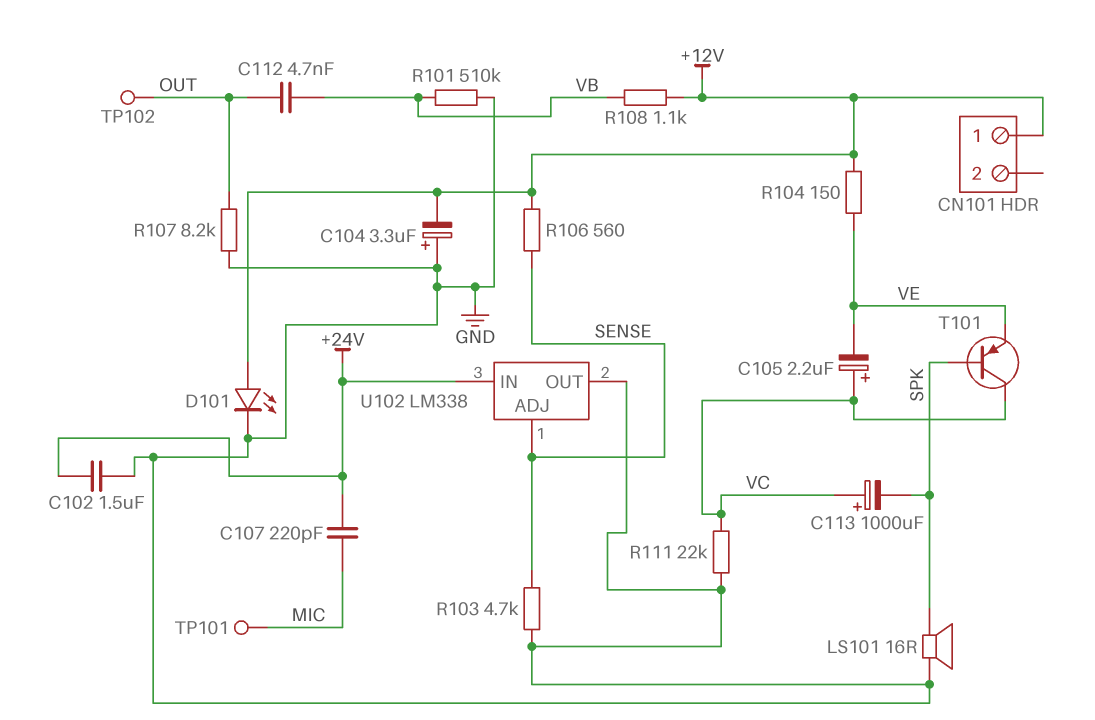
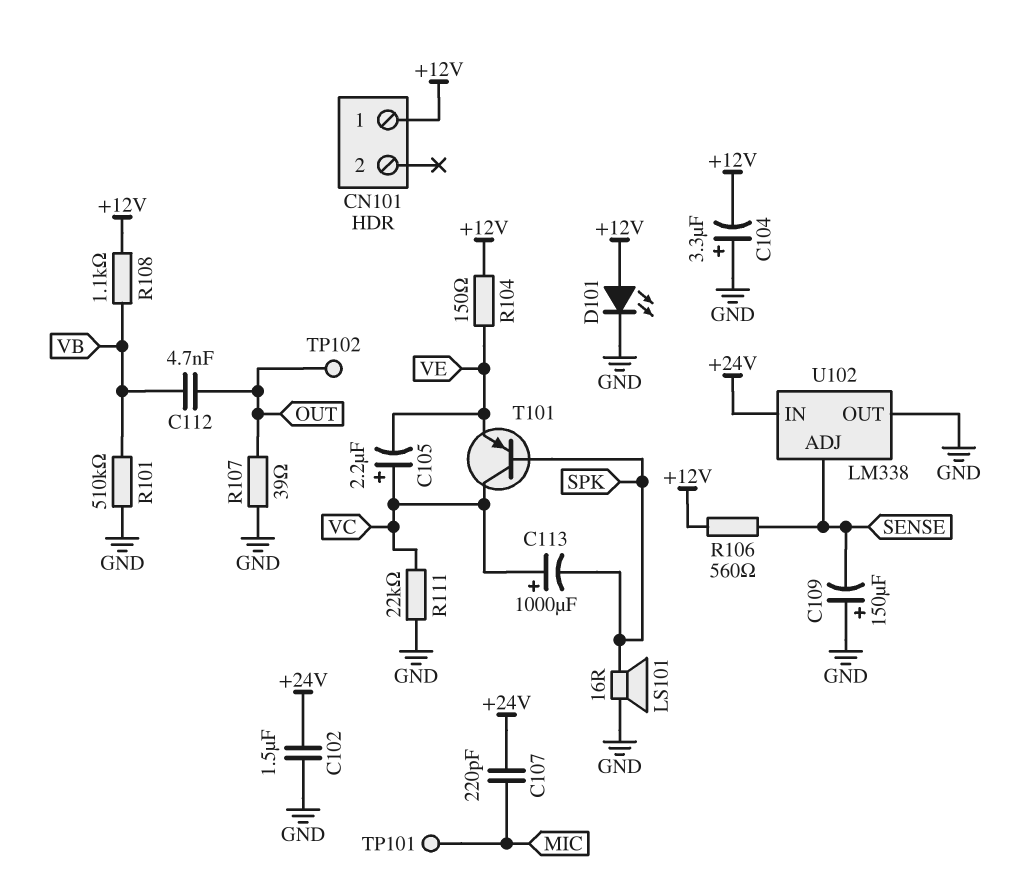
C109: none -> 150uF (plus GND, minus SENSE)
R103: 4.7k (GND, SENSE) -> none
R107: 8.2k (GND, OUT) -> 39 (GND, OUT)

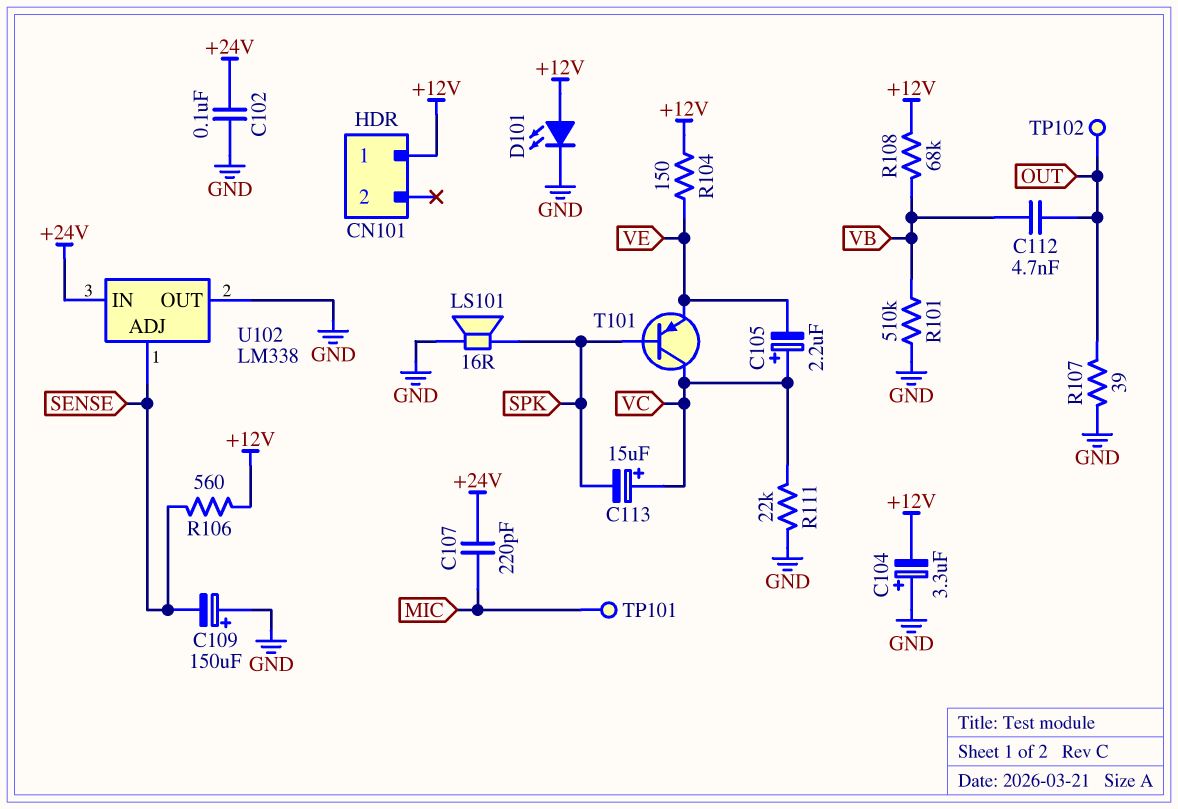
C102: 1.5uF (+24V, GND) -> 100nF (+24V, GND)
C113: 1000uF (plus VC, minus SPK) -> 15uF (plus VC, minus SPK)
R108: 1.1k (+12V, VB) -> 68k (+12V, VB)

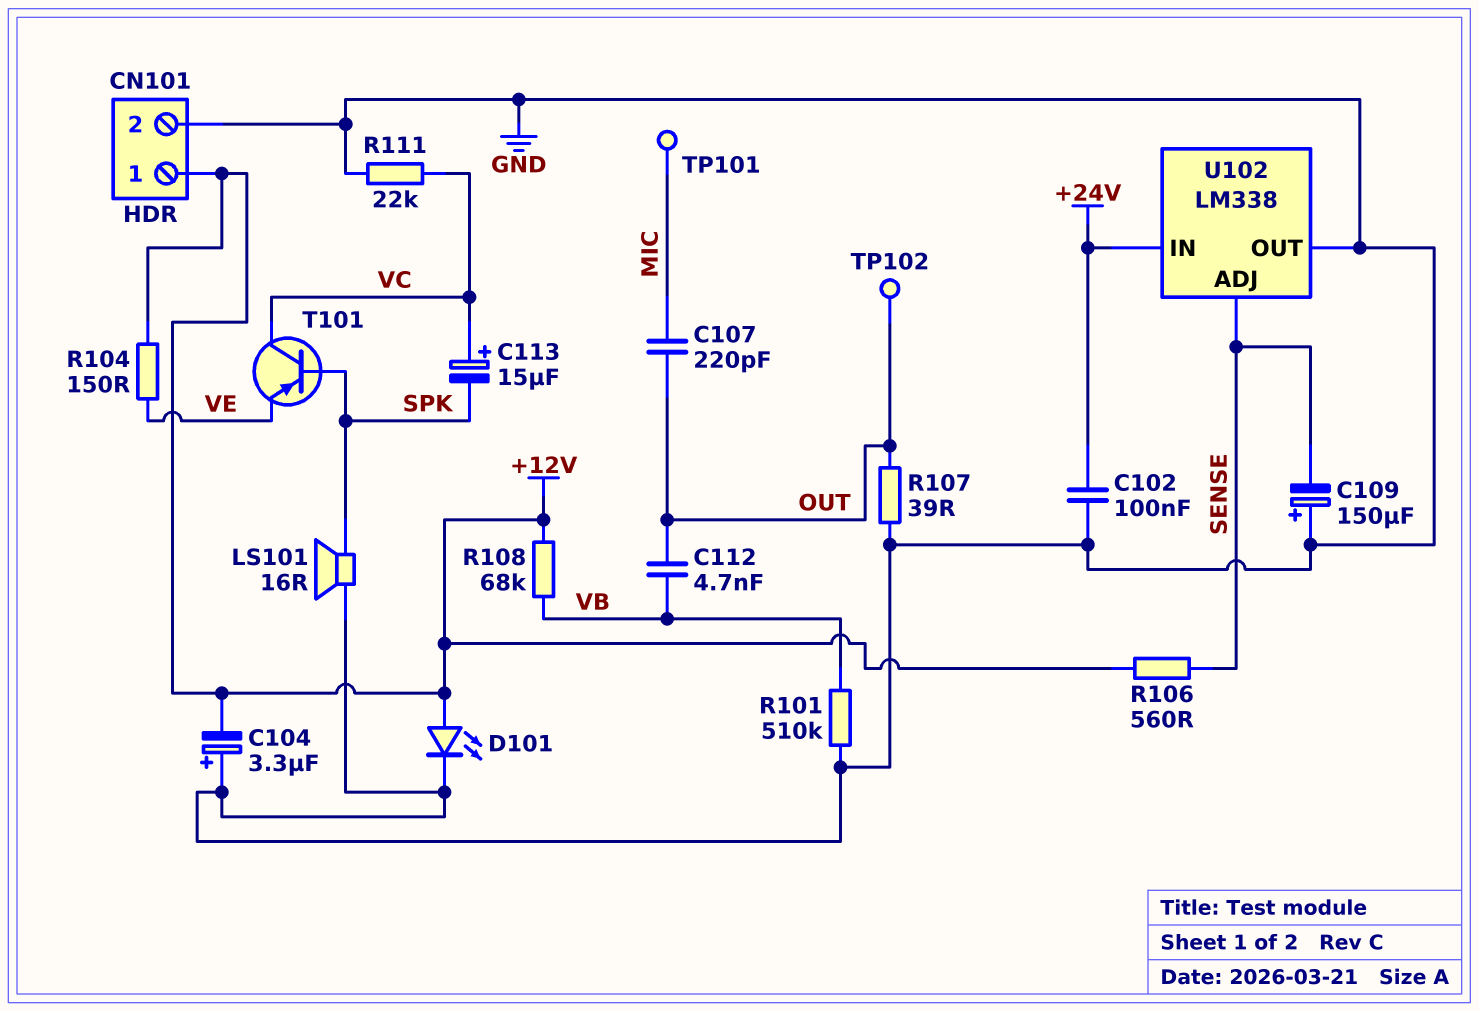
C105: 2.2uF (plus VC, minus VE) -> none
C107: 220pF (+24V, MIC) -> 220pF (MIC, OUT)
CN101 pin 2: none -> GND

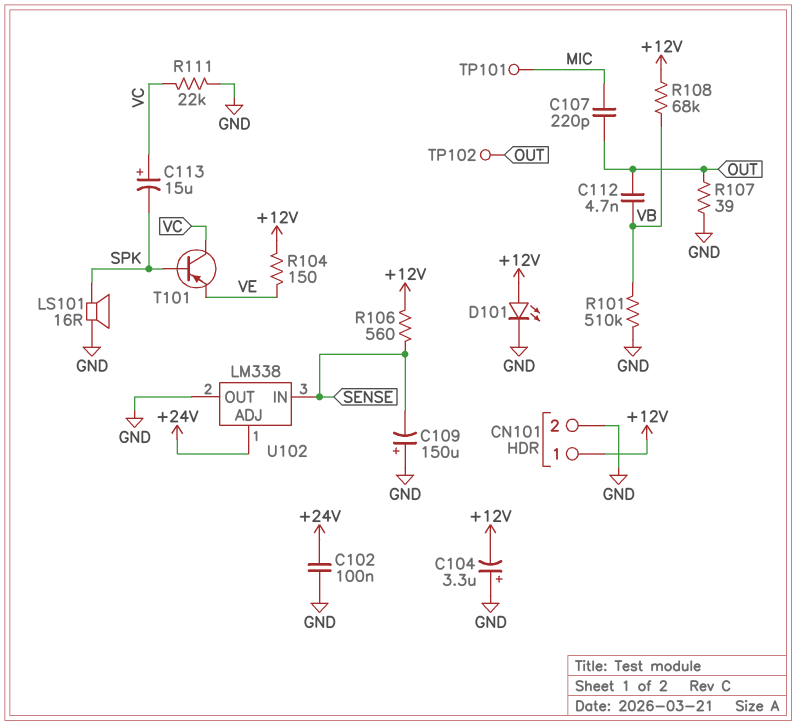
U102 pin ADJ: SENSE -> +24V
U102 pin IN: +24V -> SENSE

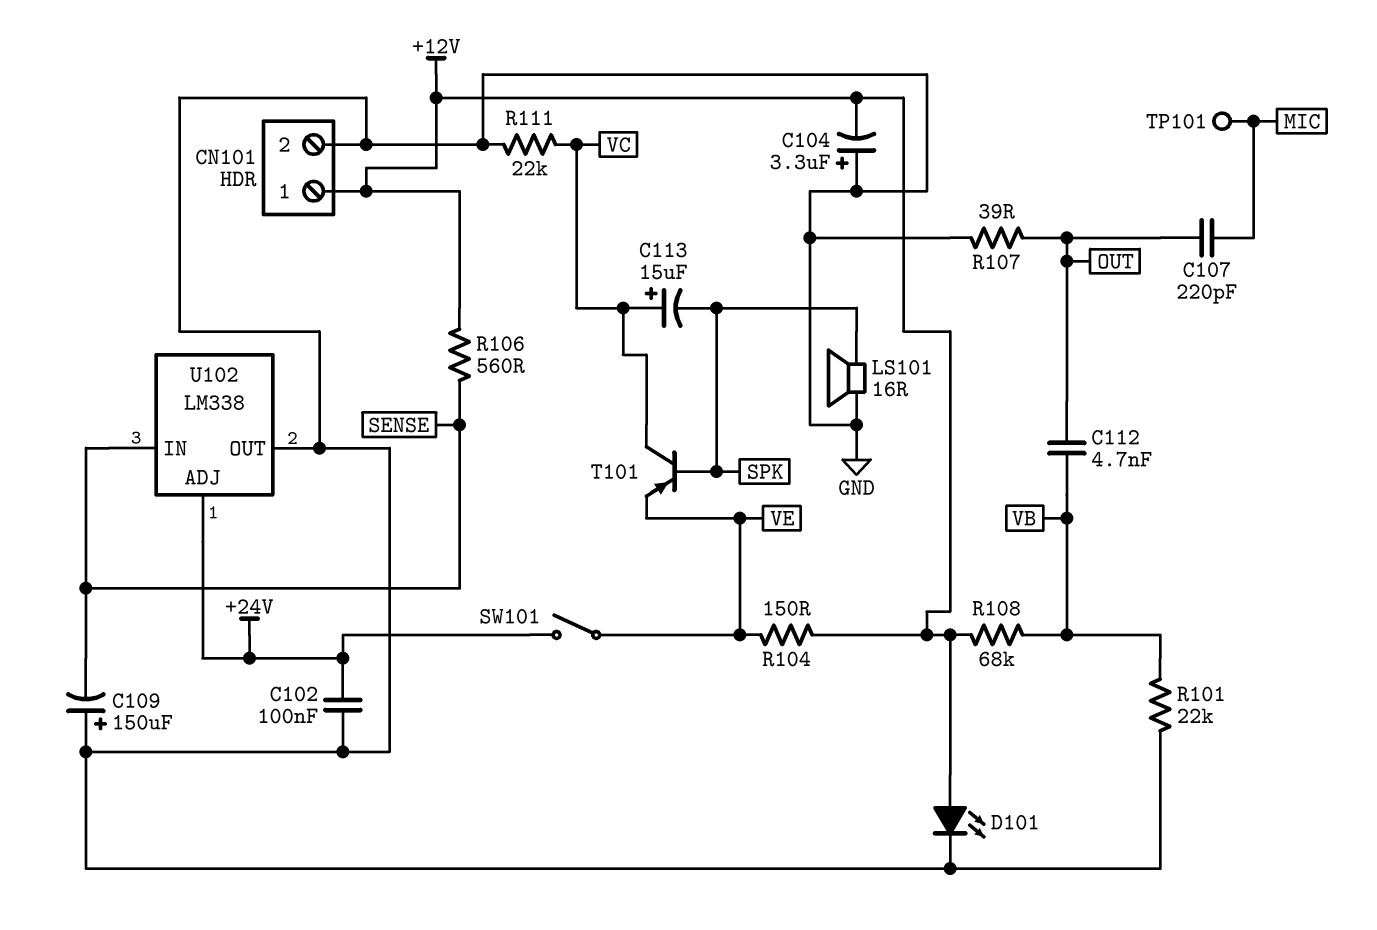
R101: 510k (GND, VB) -> 22k (GND, VB)
SW101: none -> switch (+24V, VE)
TP102: test point (OUT) -> none

